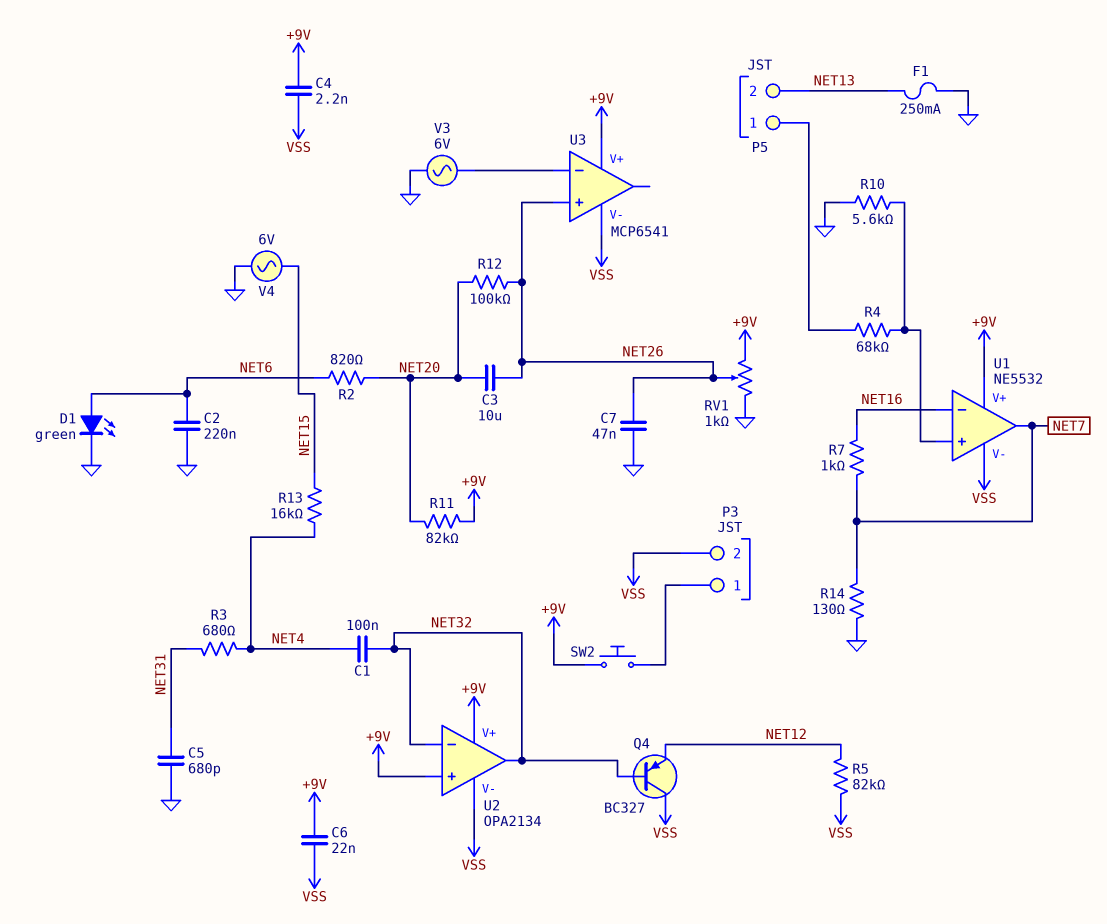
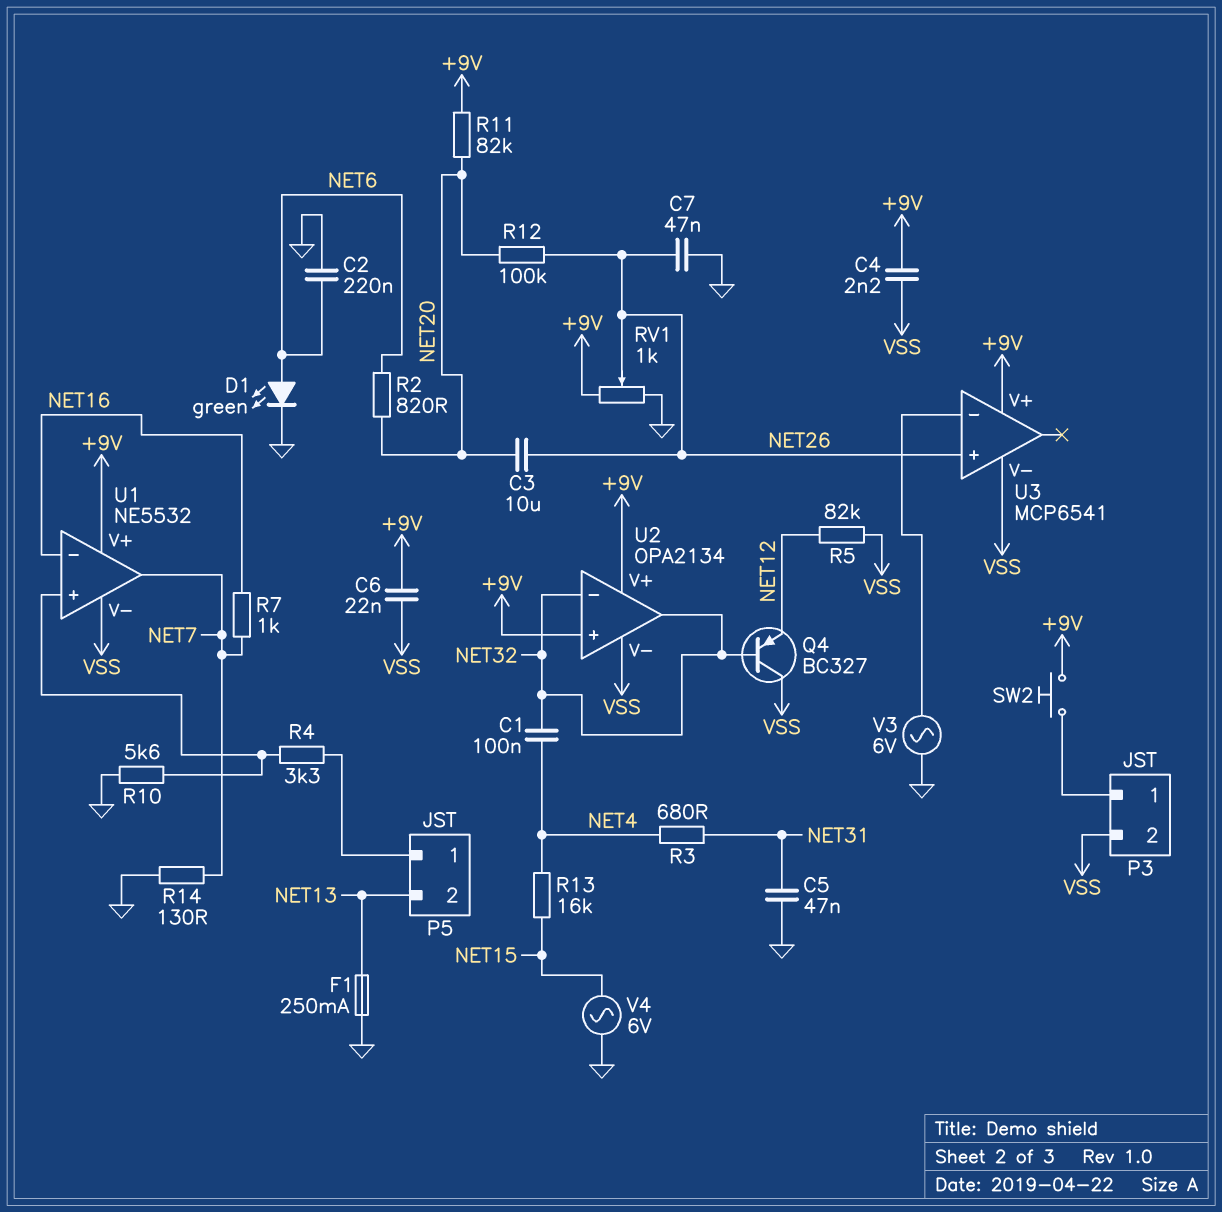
C5: 680pF (GND, NET31) -> 47nF (GND, NET31)
R4: 68k (P5/1, U1/in+) -> 3.3k (P5/1, U1/in+)

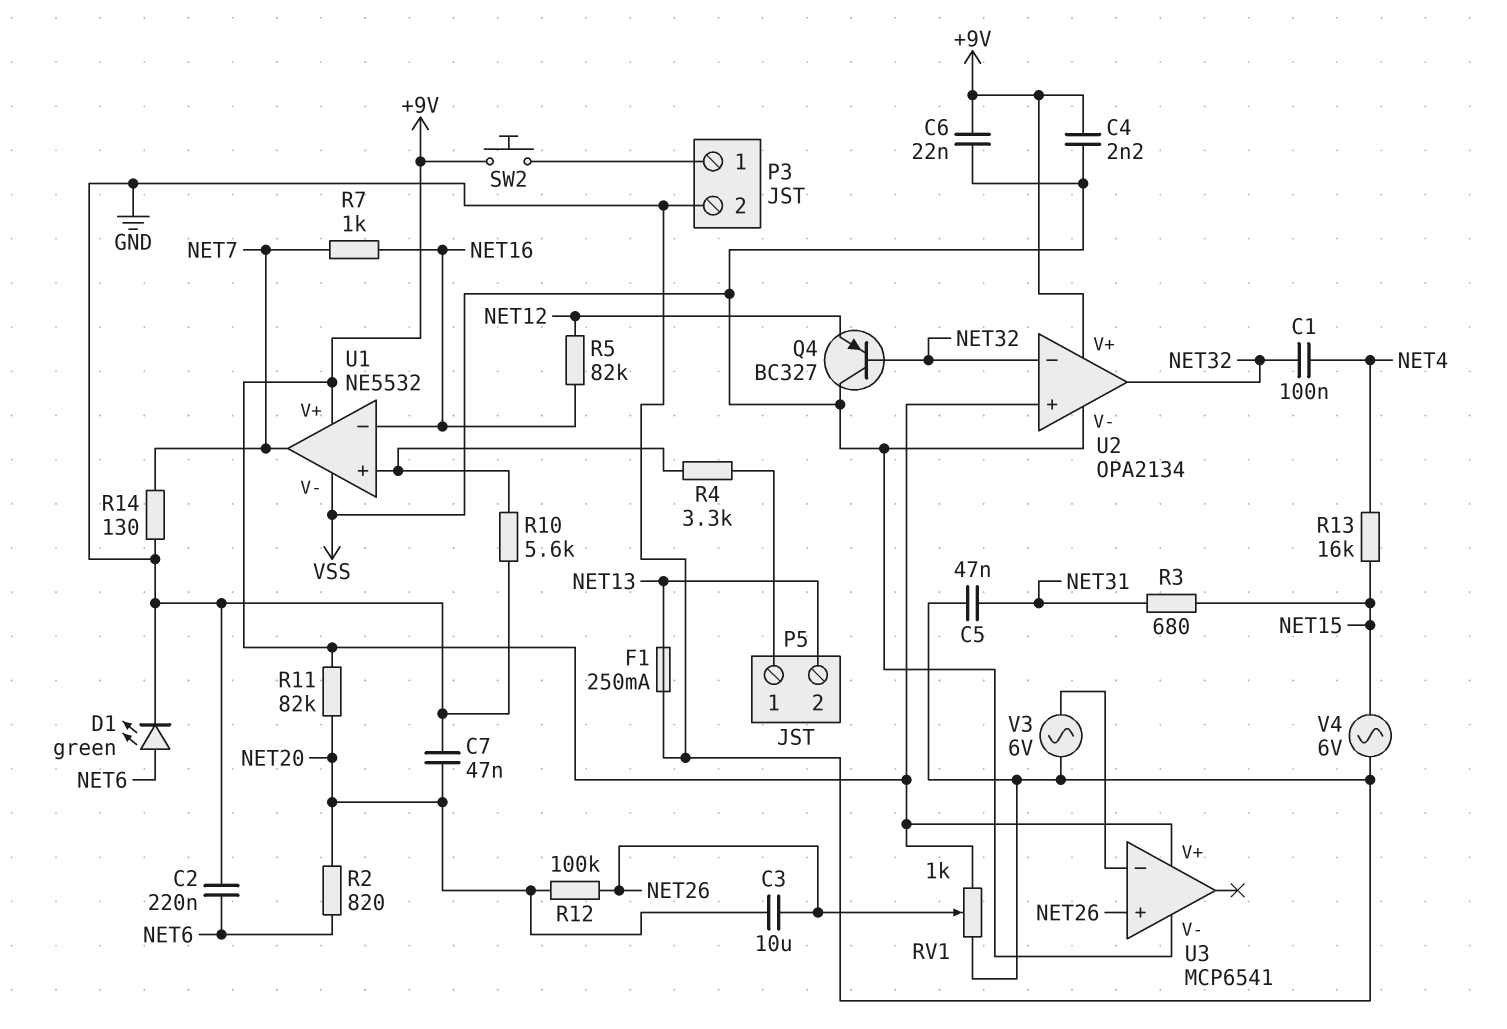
C7: 47nF (GND, NET26) -> 47nF (GND, NET20)
P3 pin 2: VSS -> GND
R3: 680 (NET4, NET31) -> 680 (NET15, NET31)
R5: 82k (NET12, VSS) -> 82k (NET12, NET16)

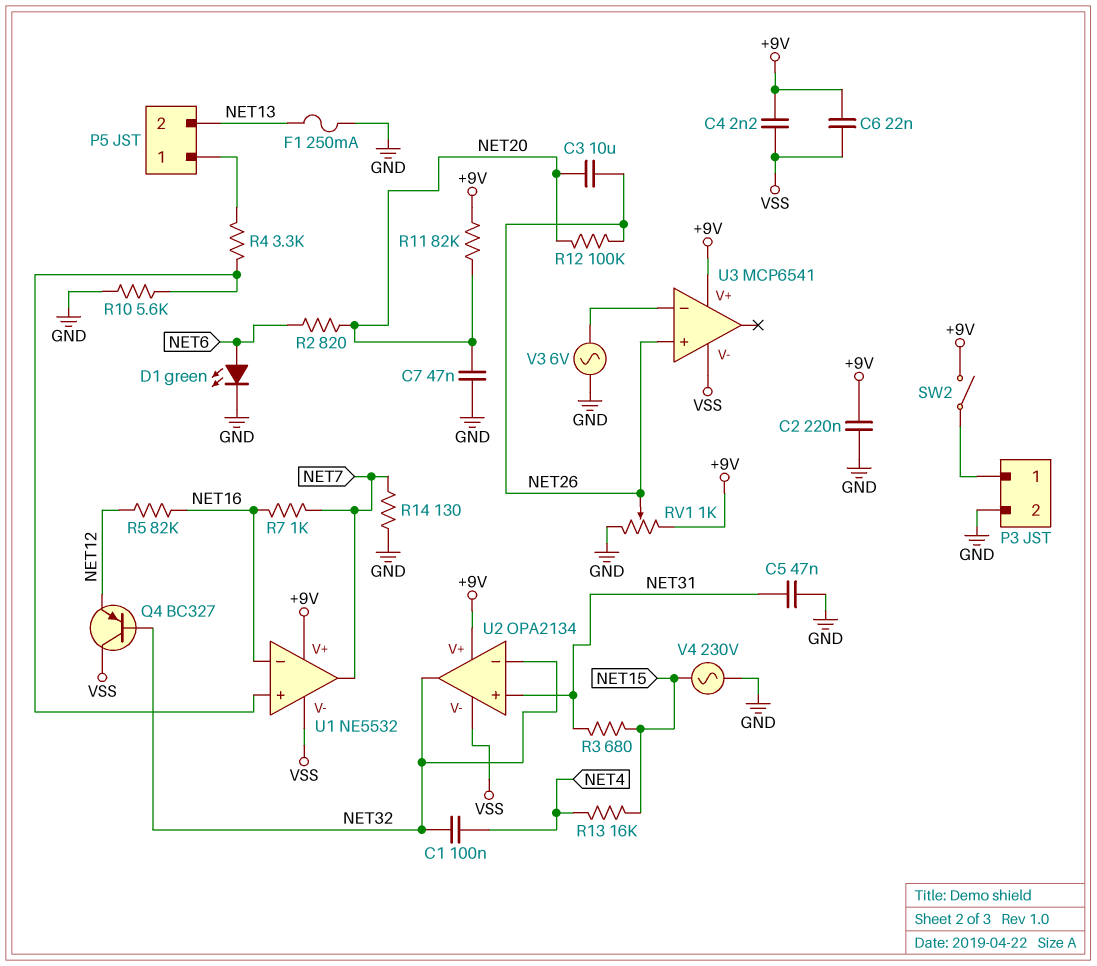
C2: 220nF (GND, NET6) -> 220nF (+9V, GND)
SW2: button (+9V, P3/1) -> switch (+9V, P3/1)
U2 pin in+: +9V -> NET31
V4: AC 6V (GND, NET15) -> AC 230V (GND, NET15)

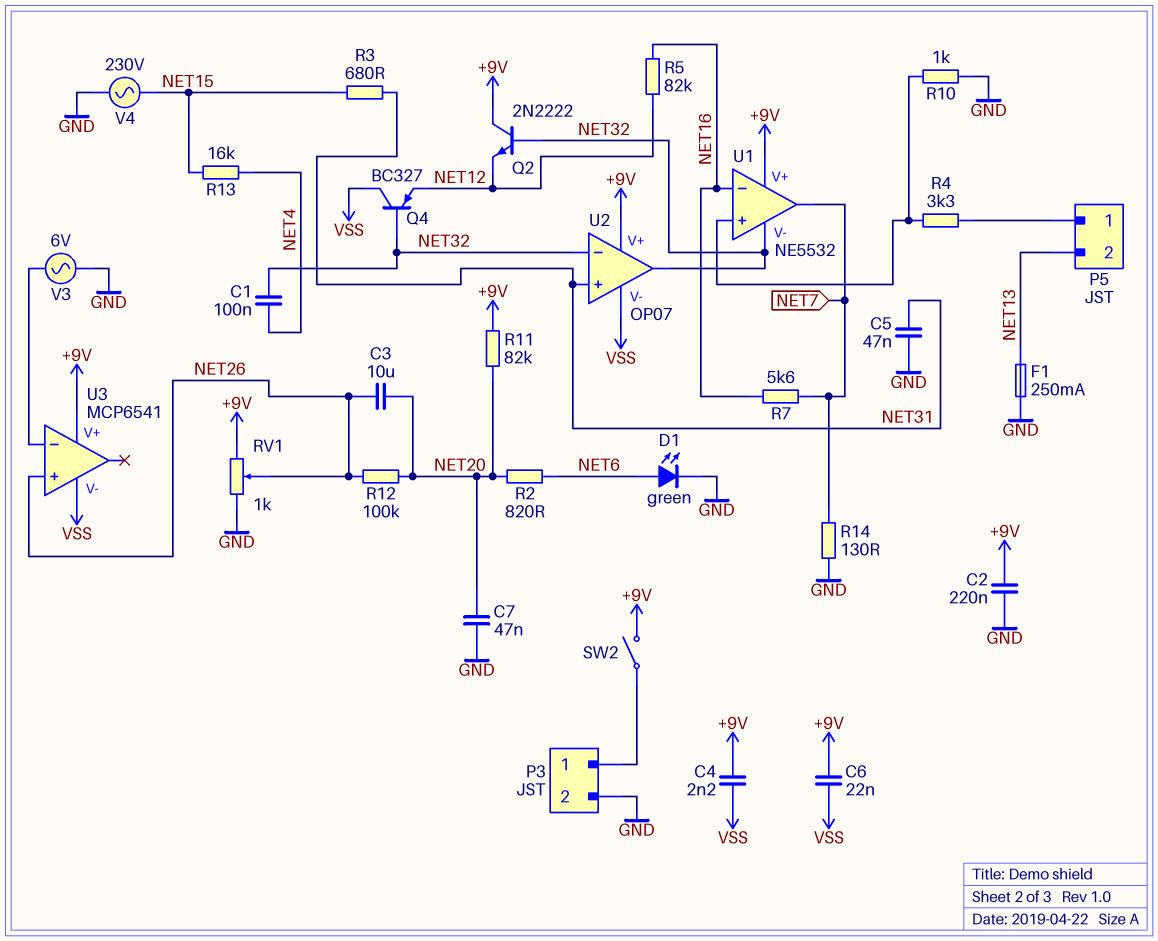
Q2: none -> NPN 2N2222 (B NET32, C +9V, E NET12)
R7: 1k (NET7, NET16) -> 5.6k (NET7, NET16)
R10: 5.6k (GND, U1/in+) -> 1k (GND, U1/in+)
U1 pin V-: VSS -> NET32
U2: OPA2134 -> OP07

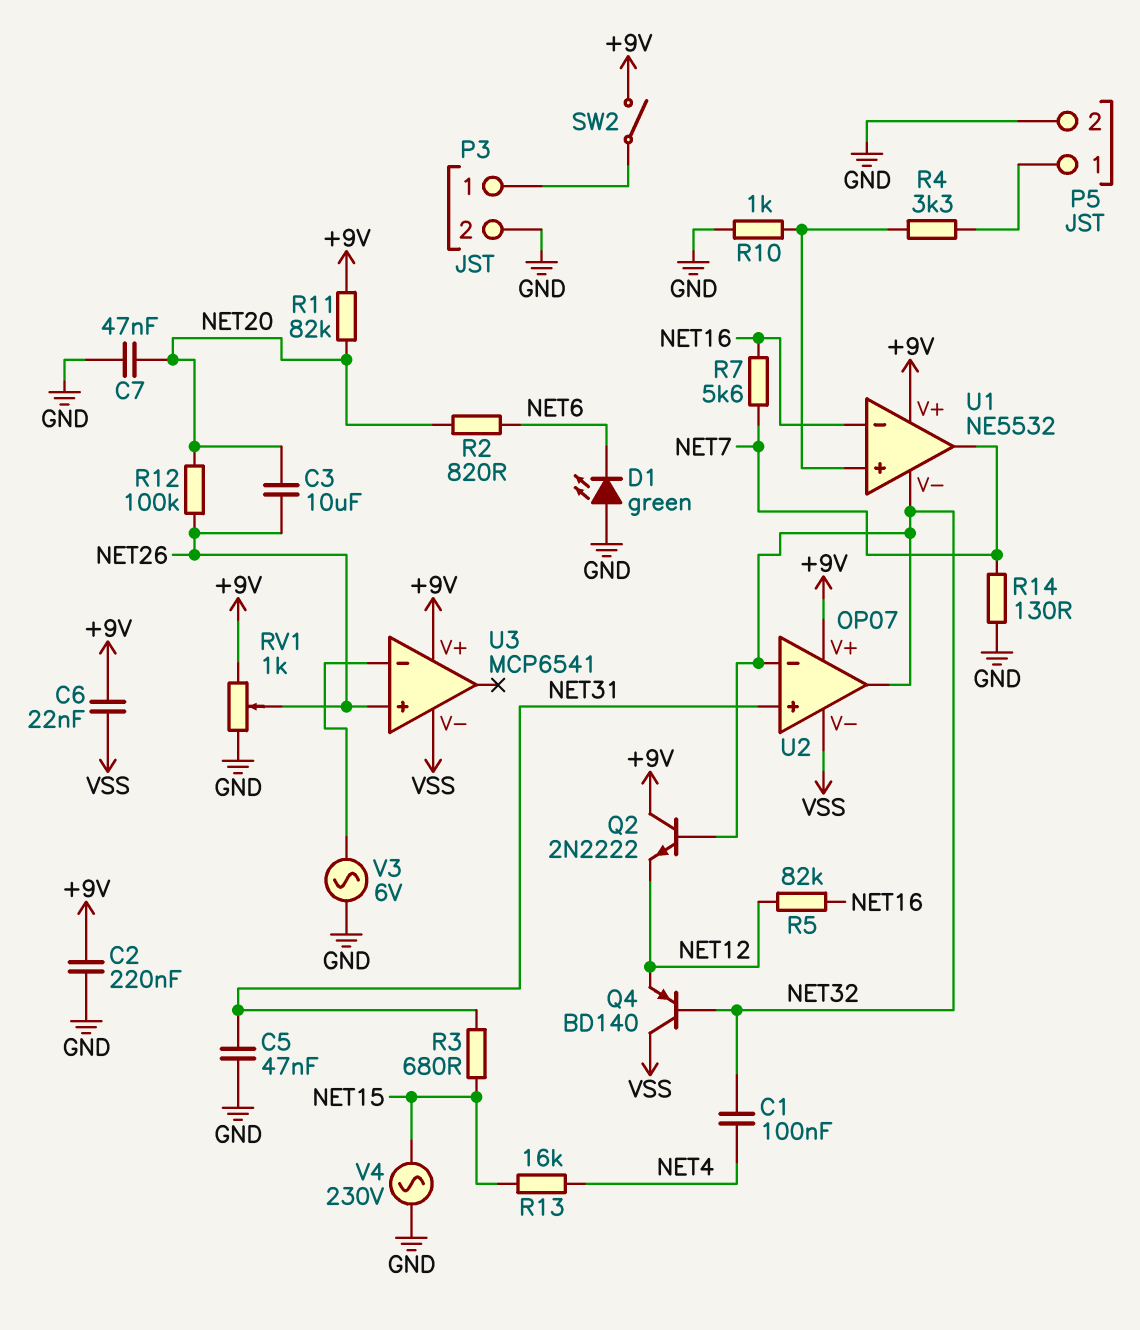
C4: 2.2nF (+9V, VSS) -> none
D1: LED green (A NET6, K GND) -> LED green (A GND, K NET6)
F1: 250mA (GND, NET13) -> none
P5 pin 2: NET13 -> GND
Q4: PNP BC327 (B NET32, C VSS, E NET12) -> PNP BD140 (B NET32, C VSS, E NET12)

